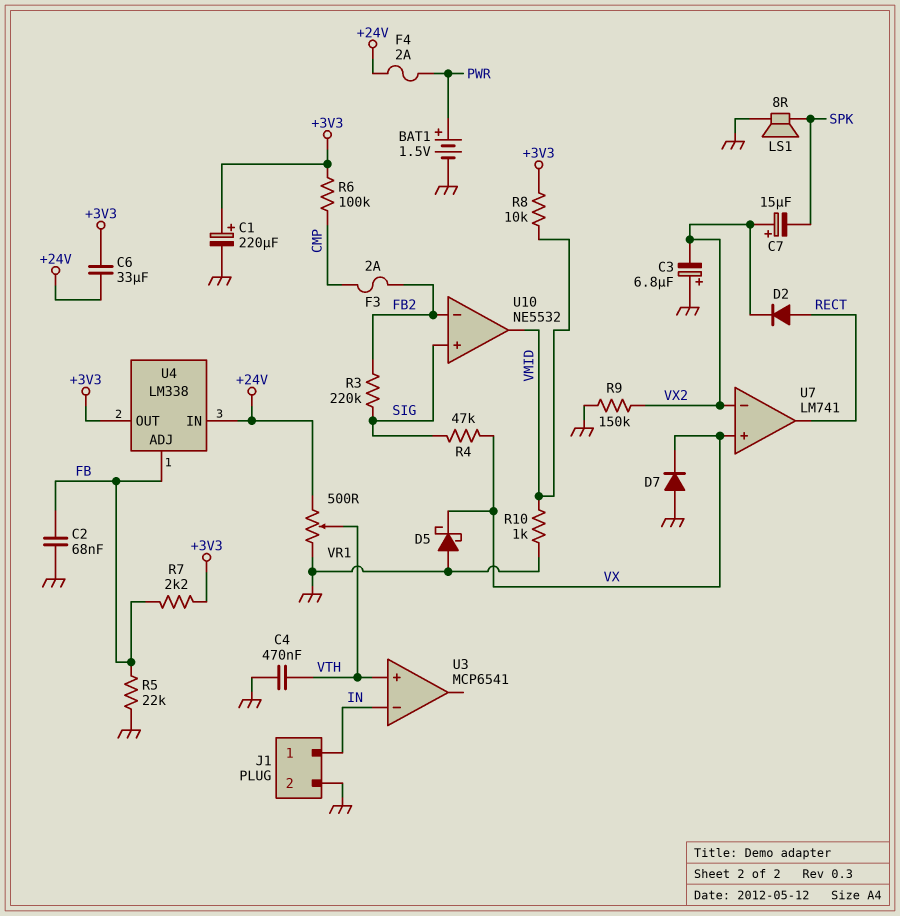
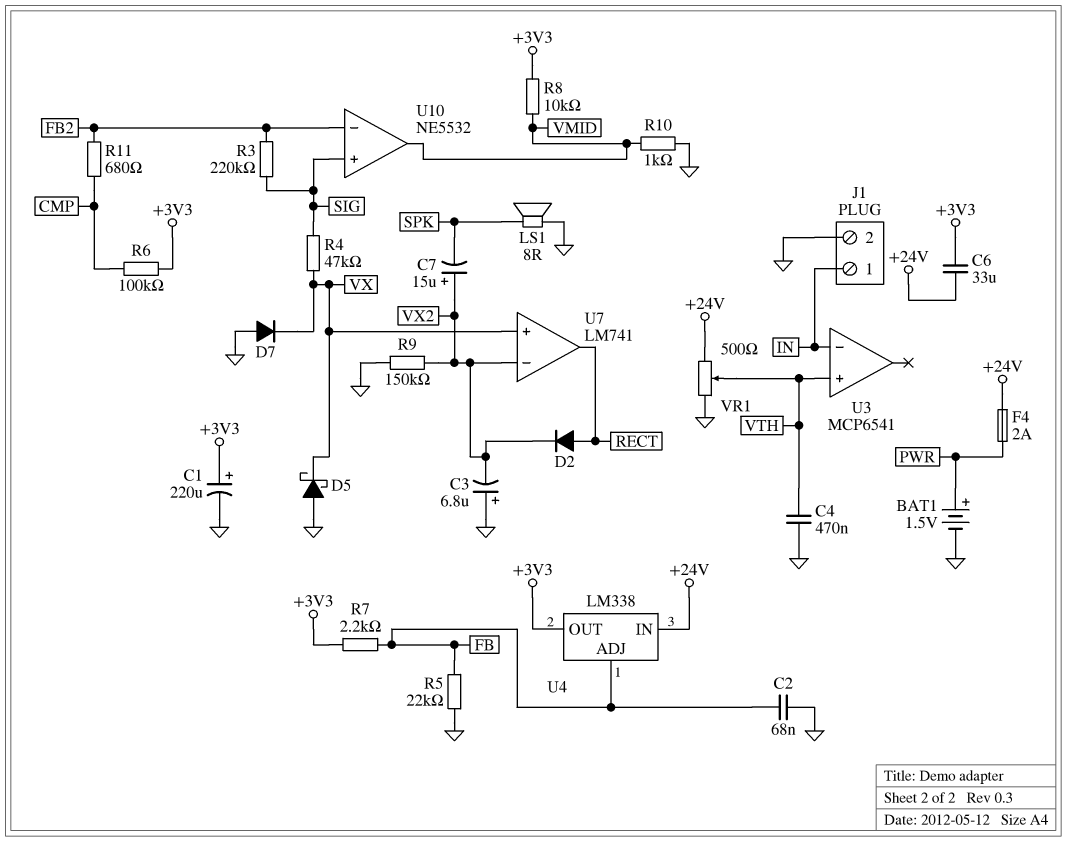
F3: 2A (CMP, FB2) -> none
R11: none -> 680 (CMP, FB2)

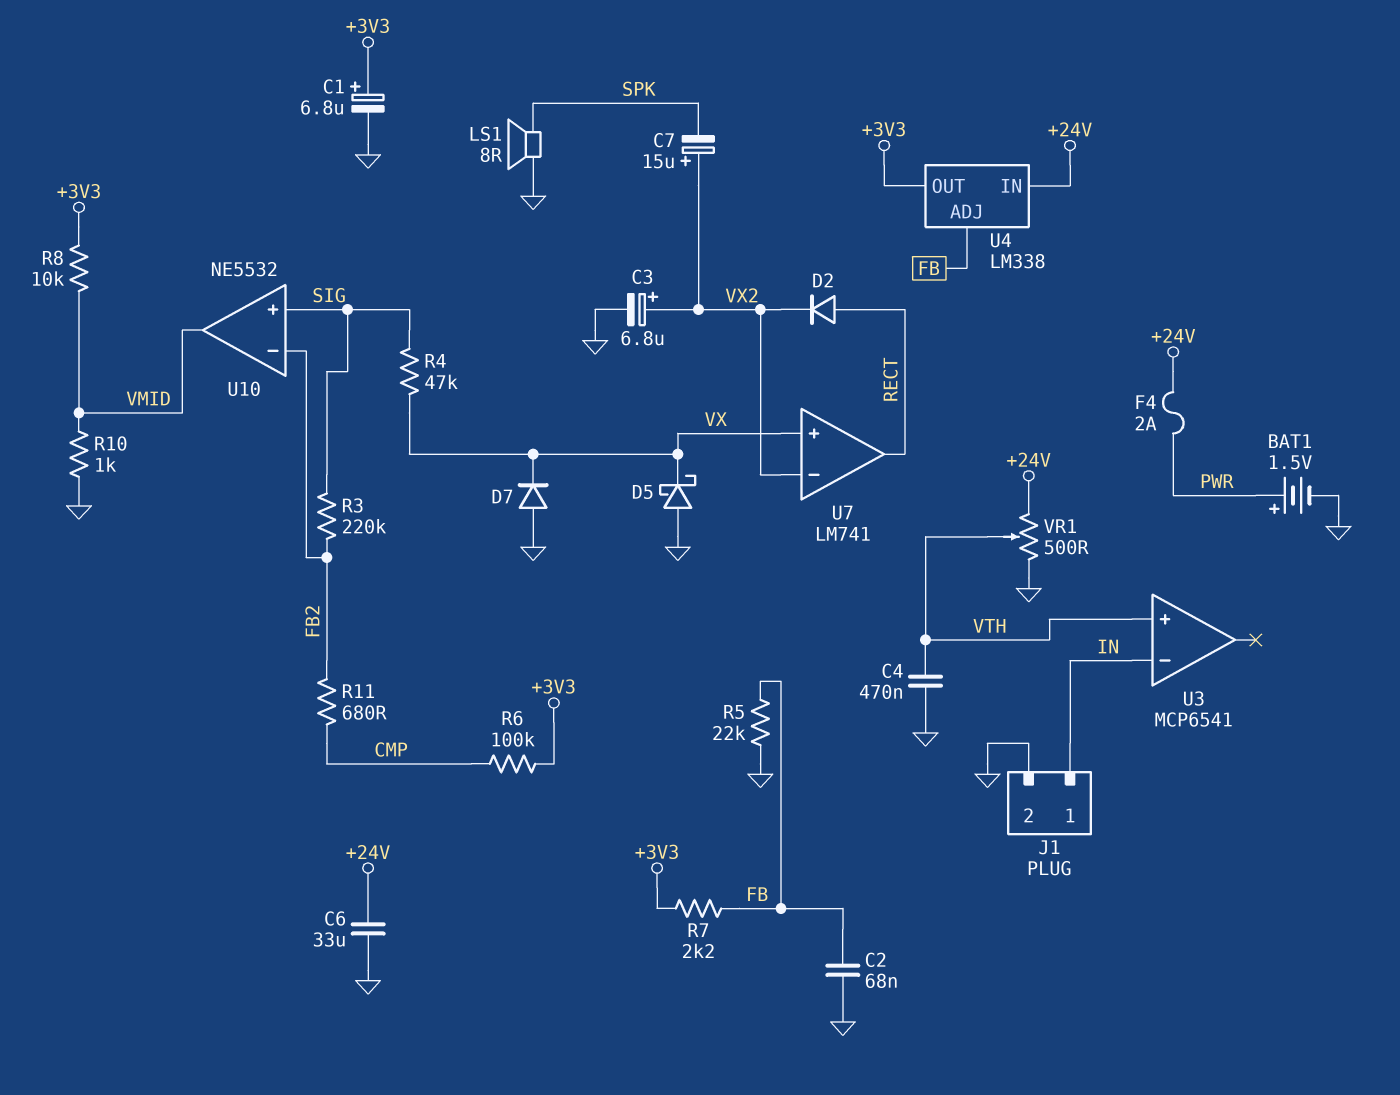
C1: 220uF (plus +3V3, minus GND) -> 6.8uF (plus +3V3, minus GND)
C3: 6.8uF (plus GND, minus VX2) -> 6.8uF (plus VX2, minus GND)
C6: 33uF (+3V3, +24V) -> 33uF (+24V, GND)
R9: 150k (GND, VX2) -> none

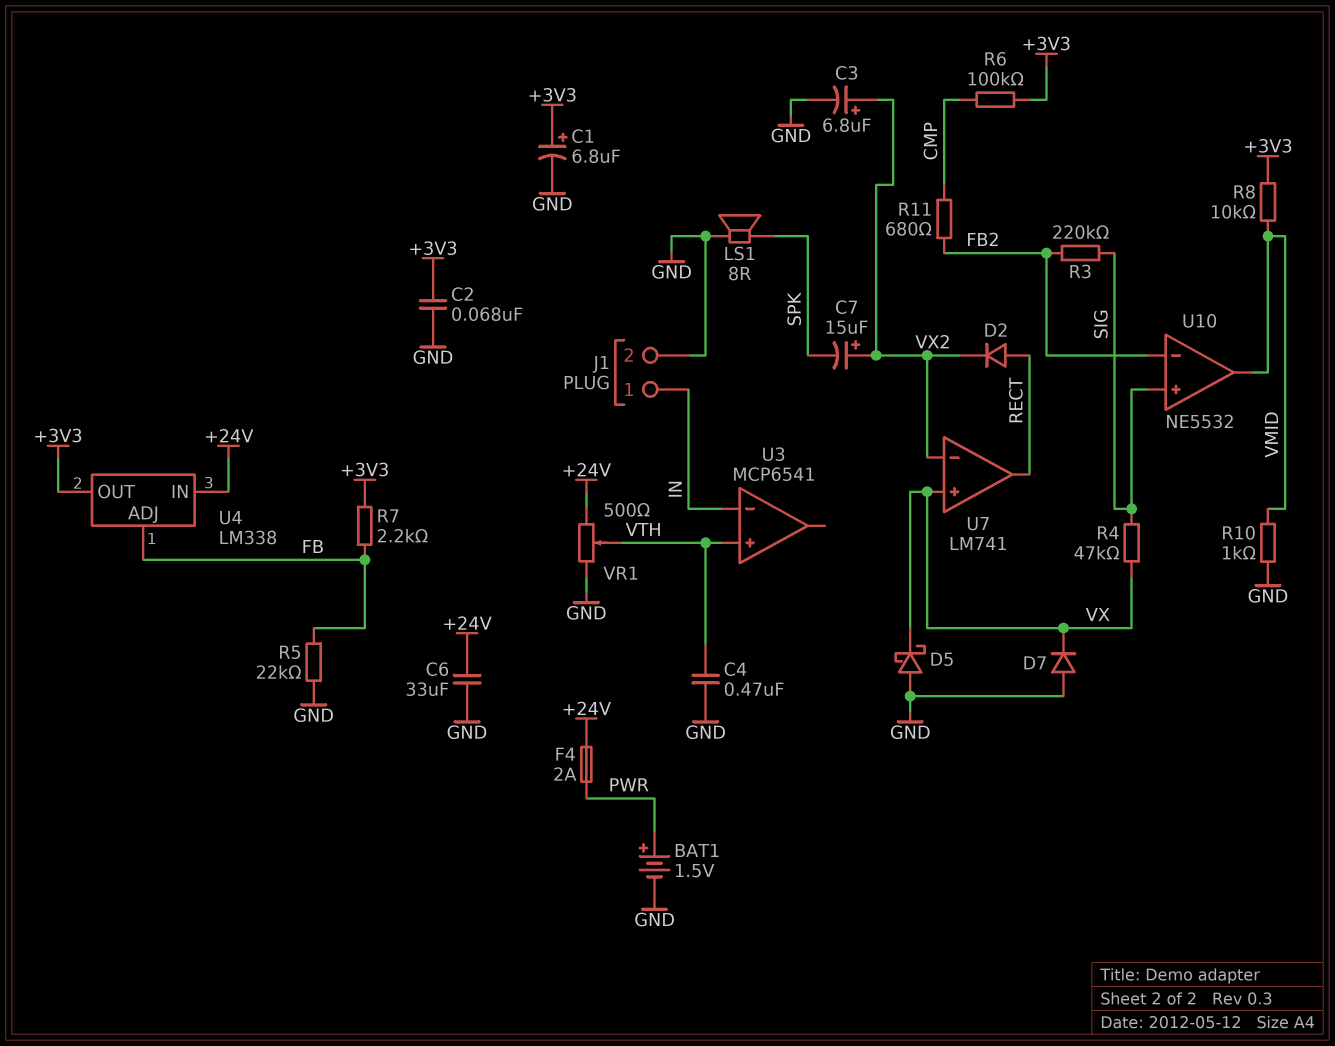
C2: 68nF (FB, GND) -> 68nF (+3V3, GND)

